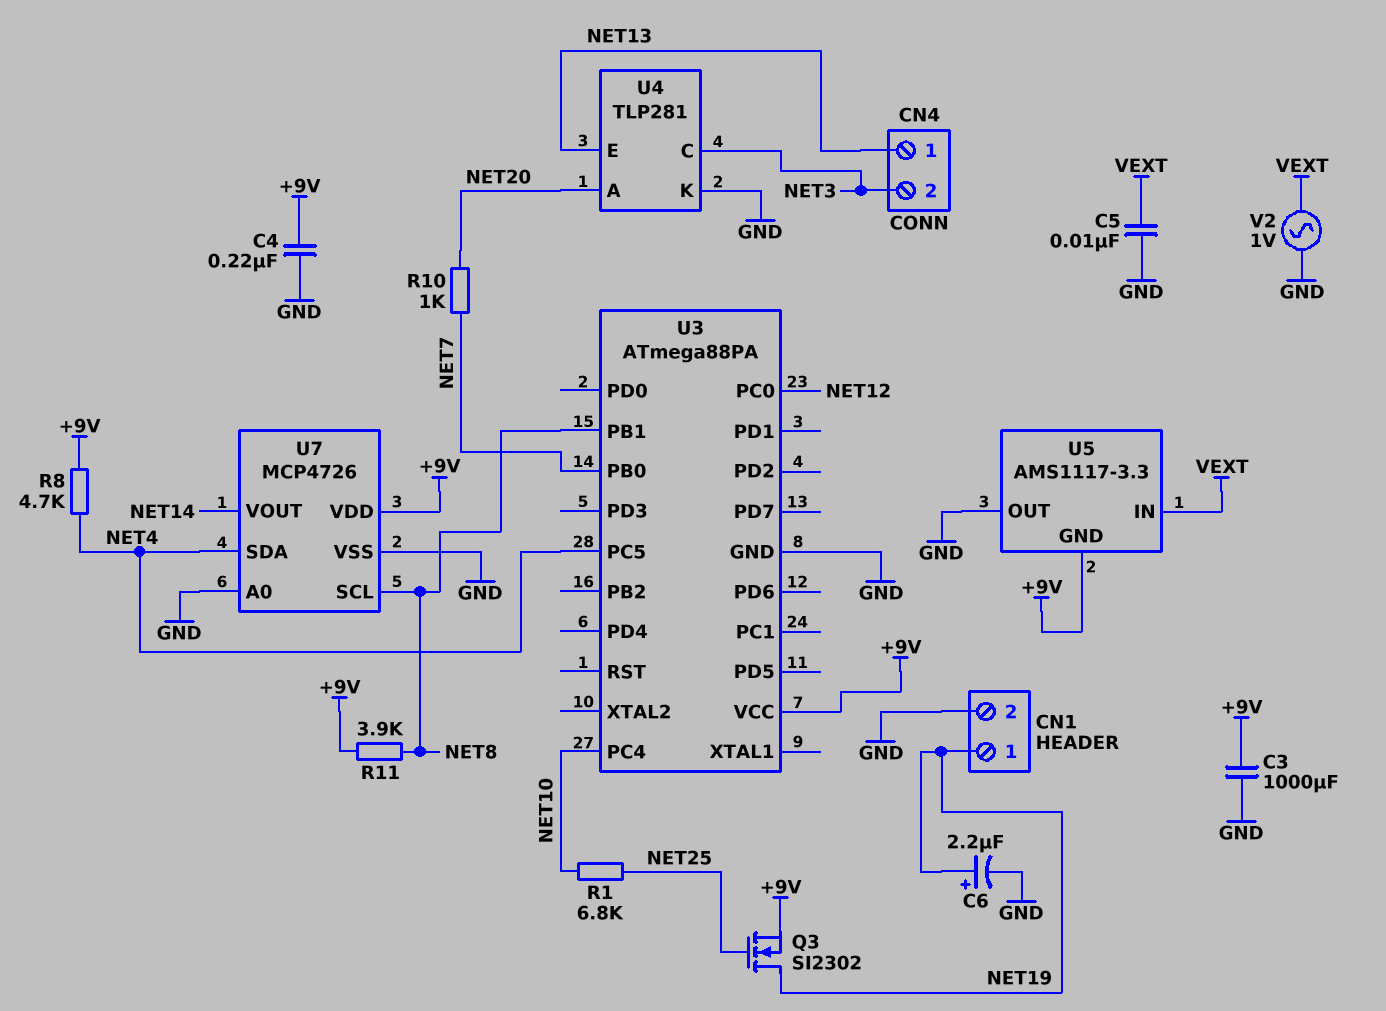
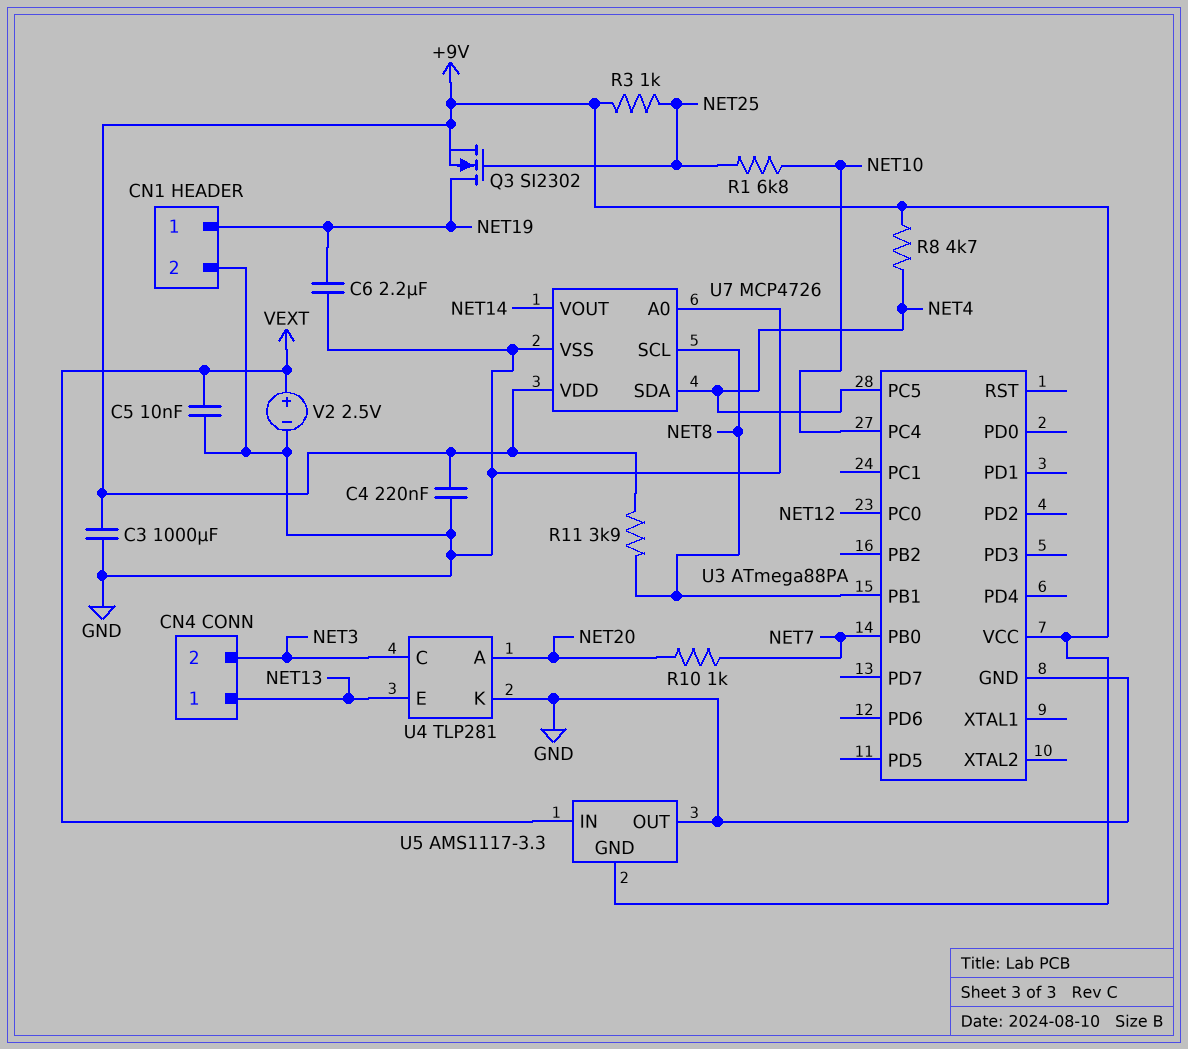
C6: 2.2uF (plus NET19, minus GND) -> 2.2uF (GND, NET19)
R3: none -> 1k (+9V, NET25)
V2: AC 1V (GND, VEXT) -> 2.5V (plus VEXT, minus GND)

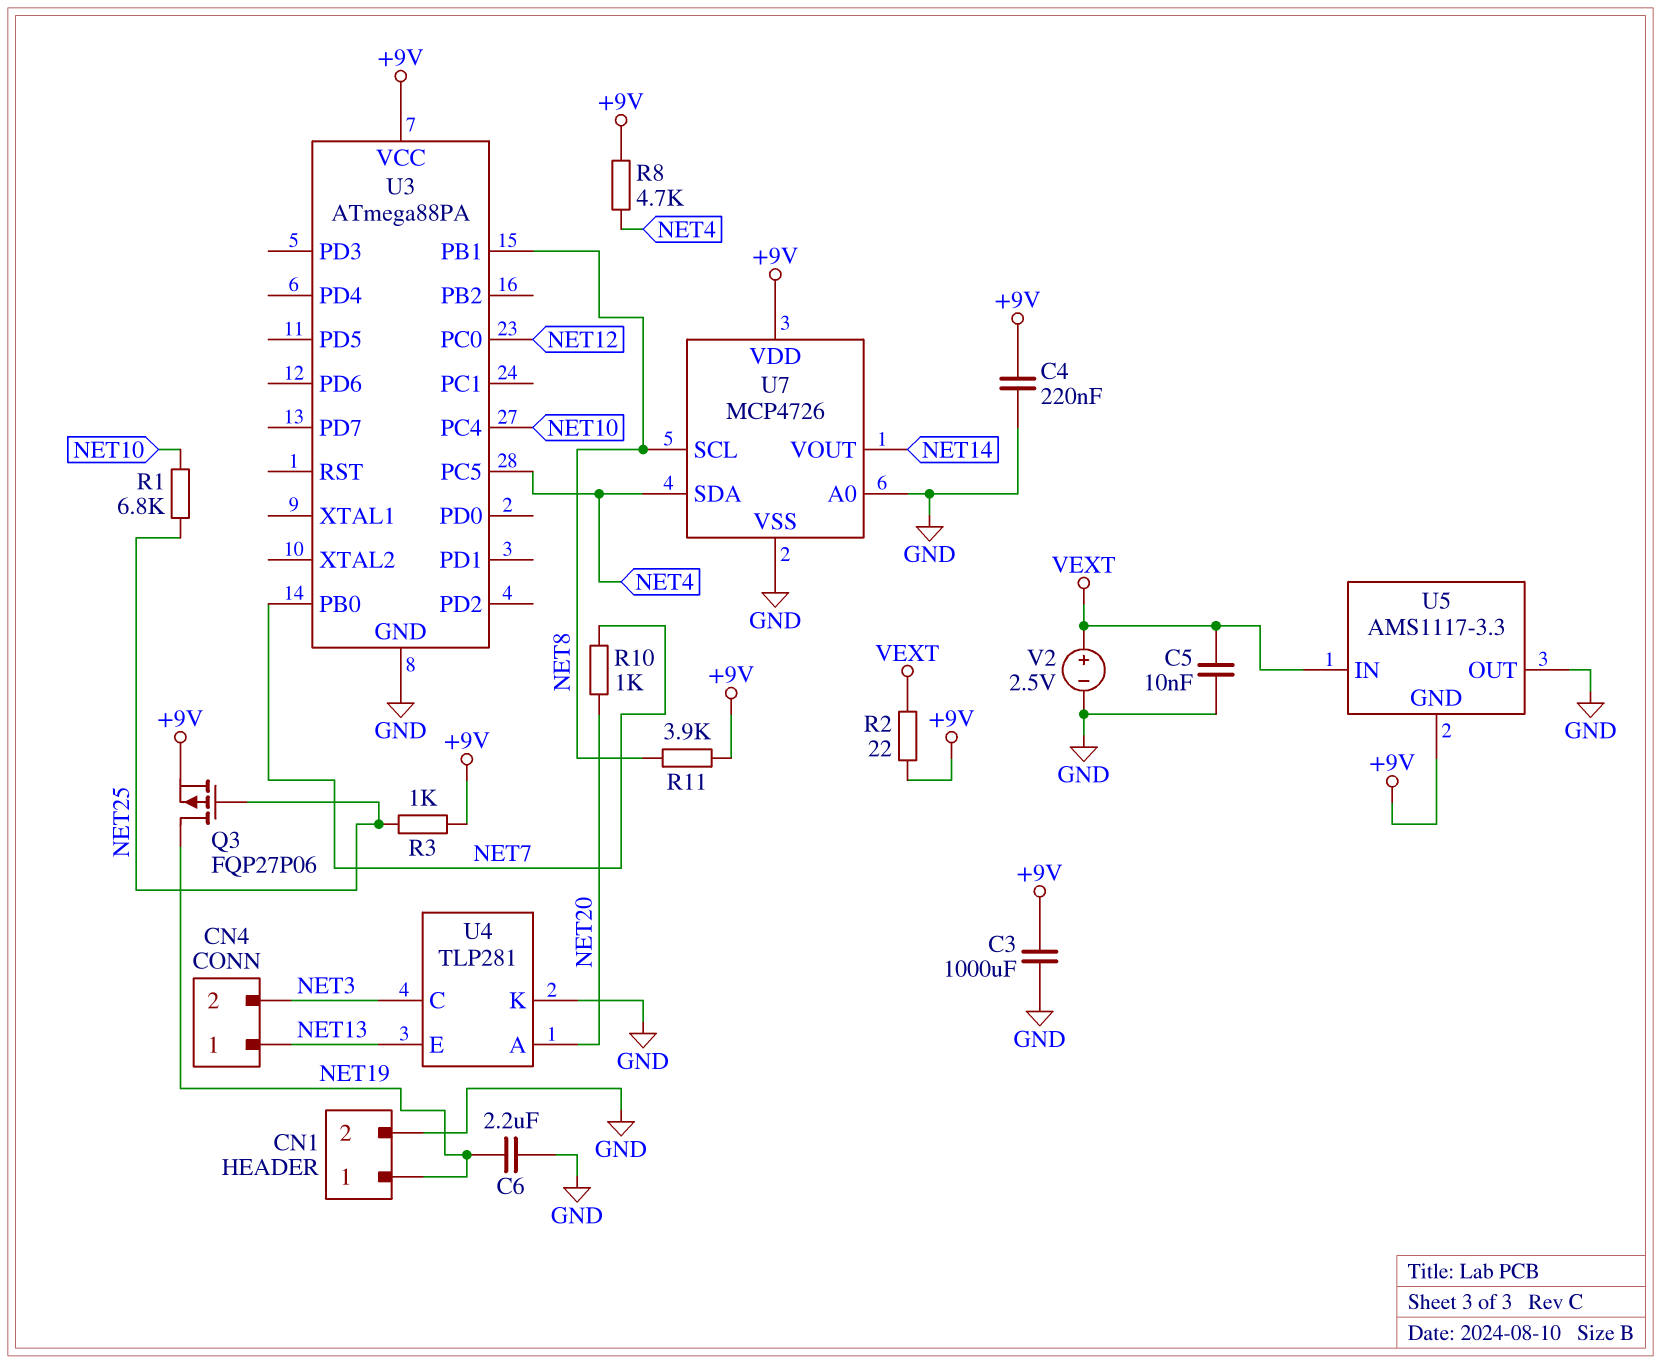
Q3: NMOS SI2302 (G NET25, D NET19, S +9V) -> PMOS FQP27P06 (G NET25, D NET19, S +9V)
R2: none -> 22 (+9V, VEXT)

